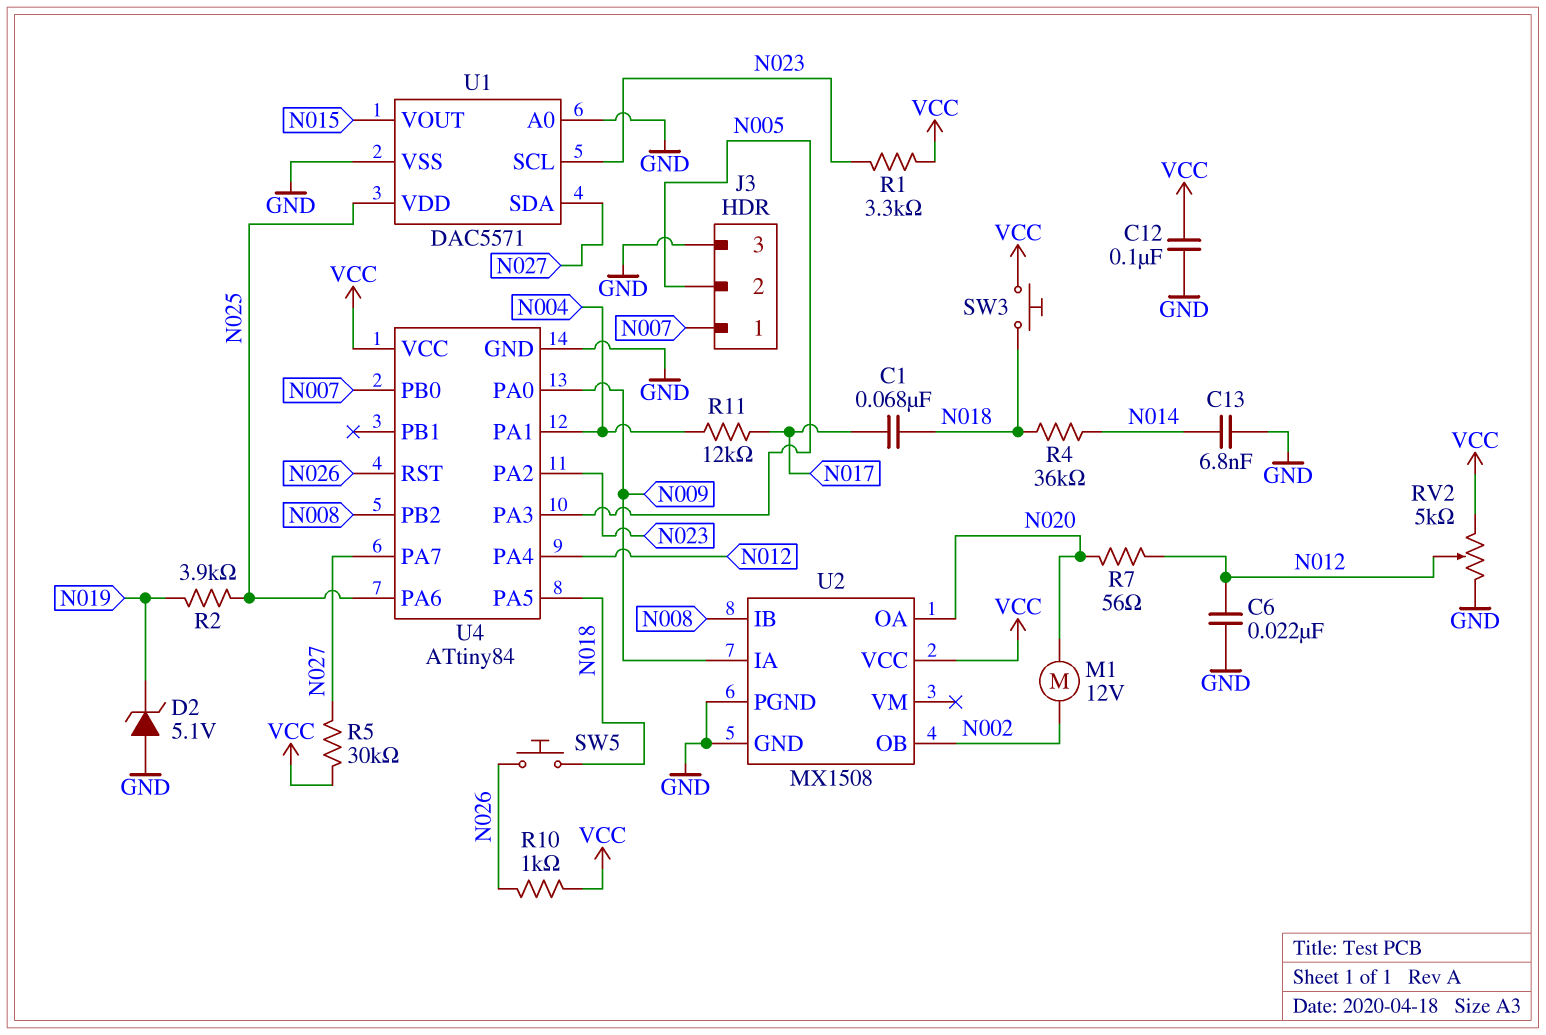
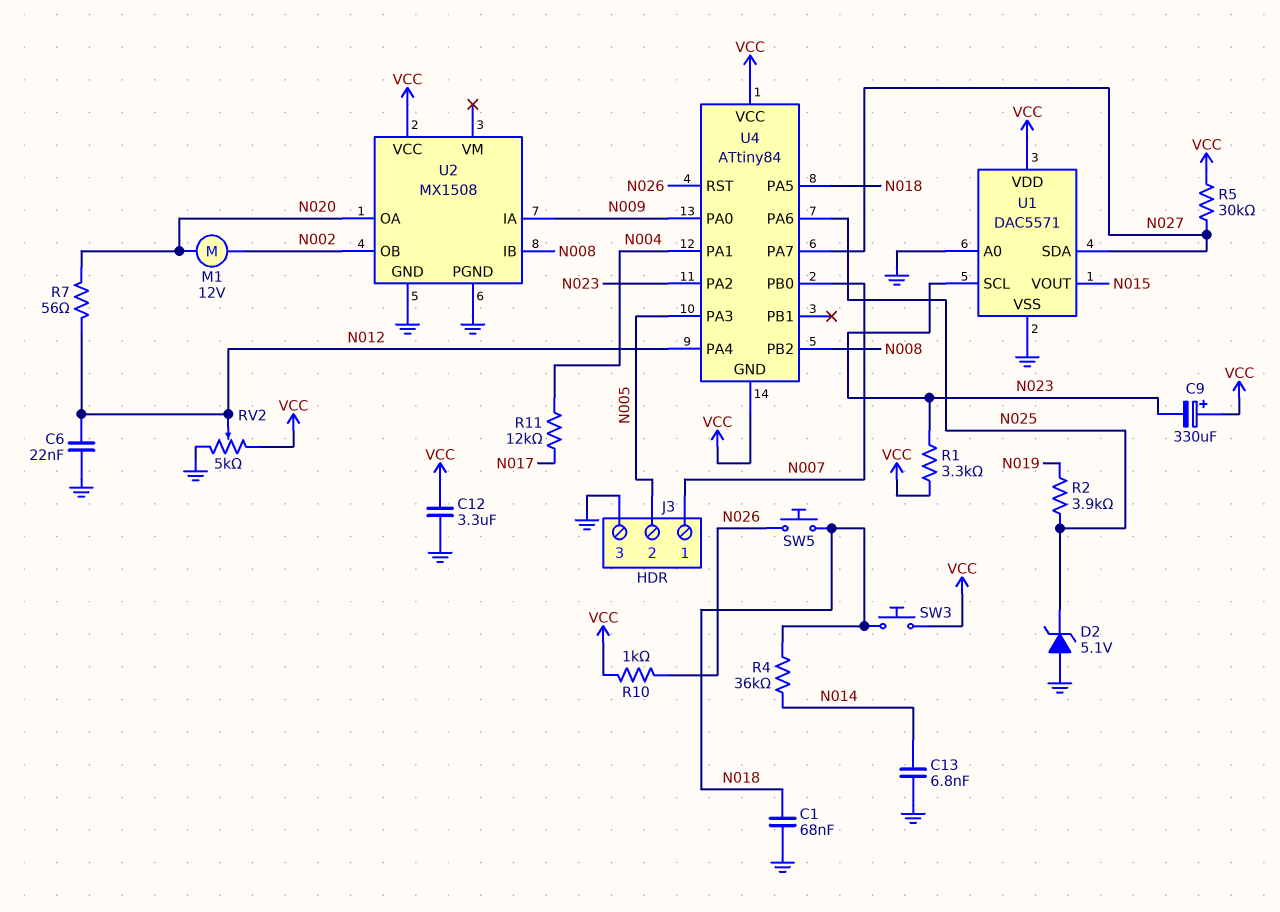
C1: 68nF (N017, N018) -> 68nF (GND, N018)
C9: none -> 330uF (plus VCC, minus N023)
C12: 100nF (GND, VCC) -> 3.3uF (GND, VCC)
D2: zener 5.1V (A GND, K N019) -> zener 5.1V (A GND, K N025)
U1 pin VDD: N025 -> VCC
U4 pin GND: GND -> VCC

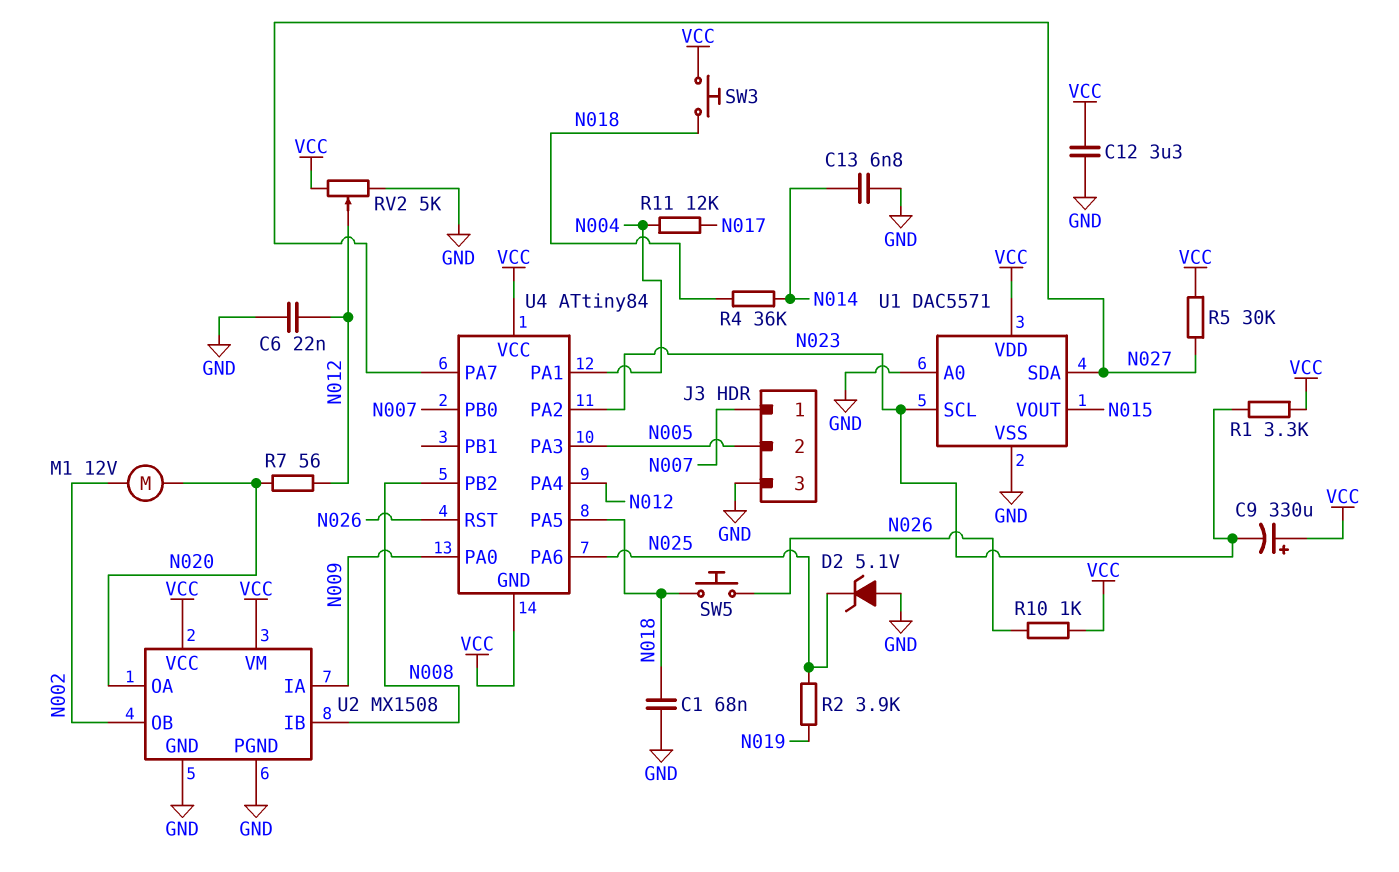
U2 pin VM: none -> VCC

